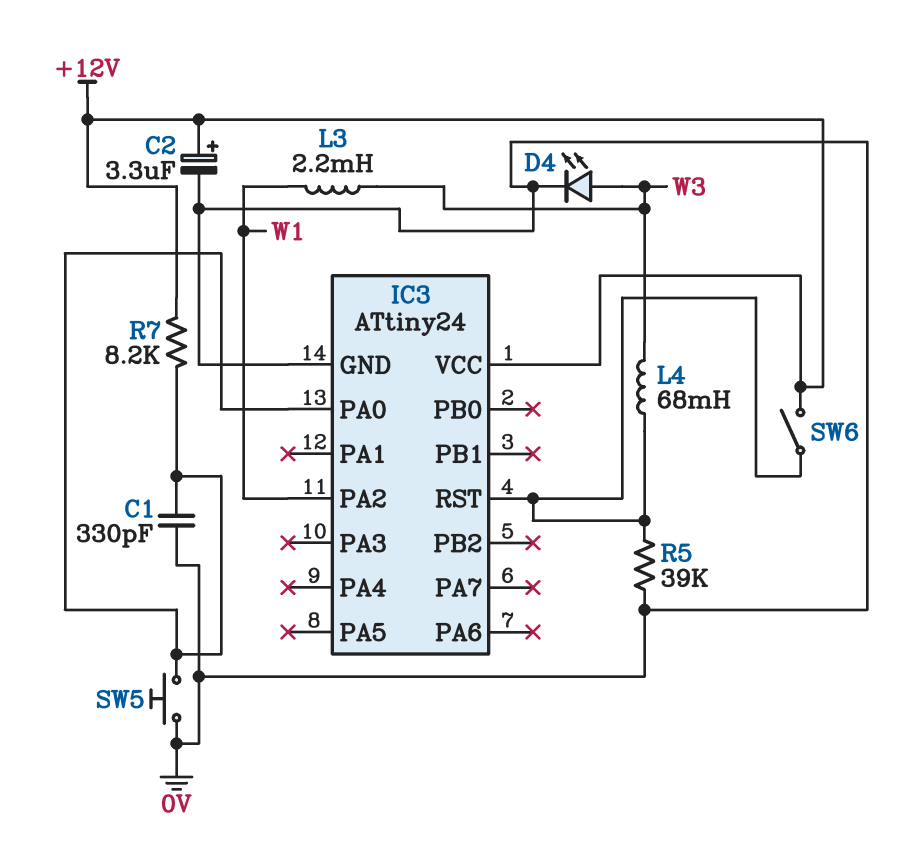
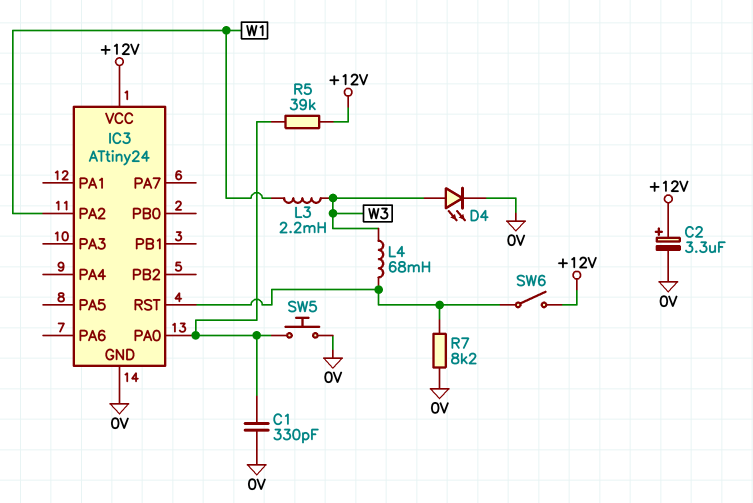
R5: 39k (0V, IC3/RST) -> 39k (+12V, IC3/PA0)
R7: 8.2k (+12V, IC3/PA0) -> 8.2k (0V, IC3/RST)

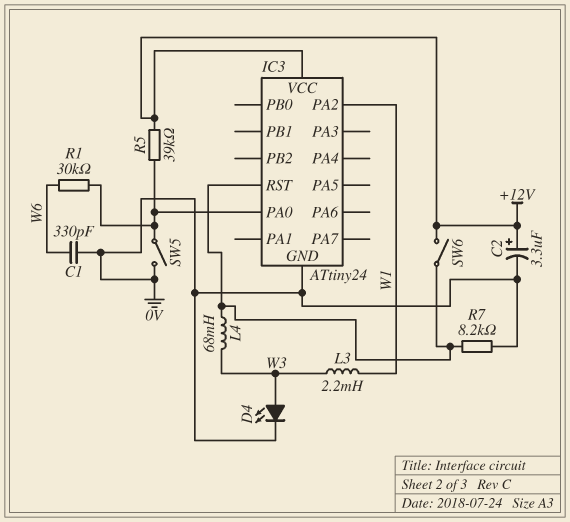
C1: 330pF (0V, IC3/PA0) -> 330pF (0V, W6)
R1: none -> 30k (IC3/PA0, W6)
SW5: button (0V, IC3/PA0) -> switch (0V, IC3/PA0)

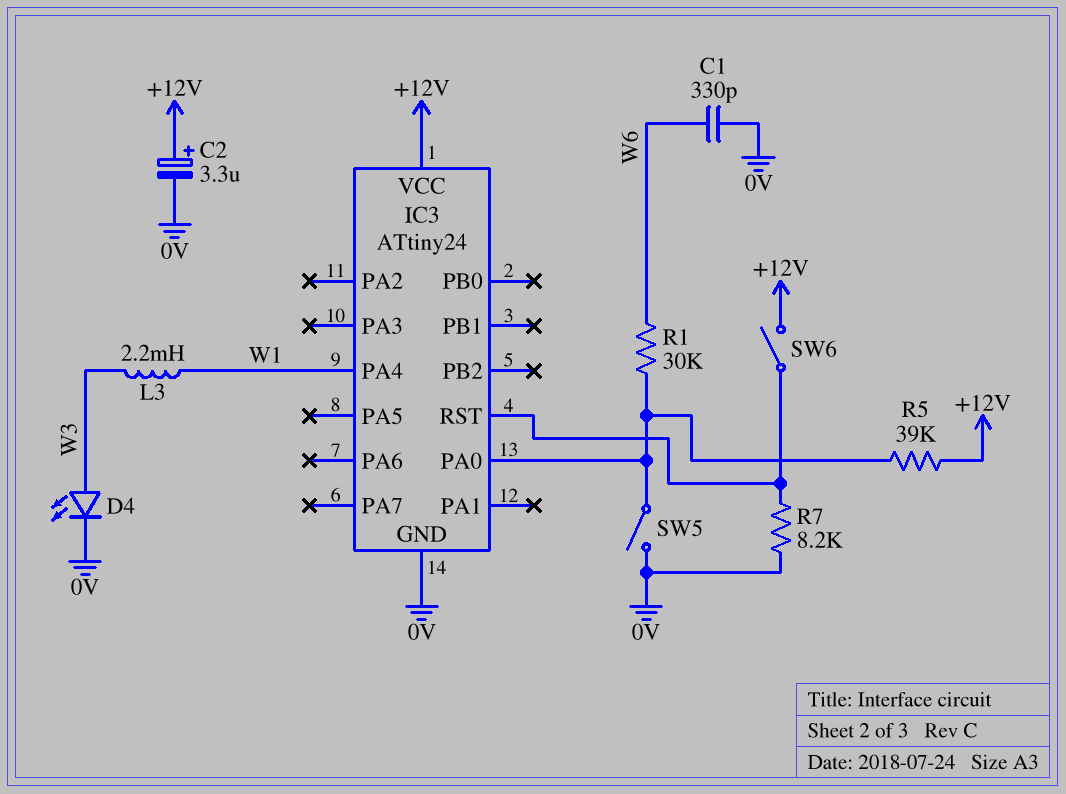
IC3 pin PA2: W1 -> none
IC3 pin PA4: none -> W1
L4: 68mH (IC3/RST, W3) -> none

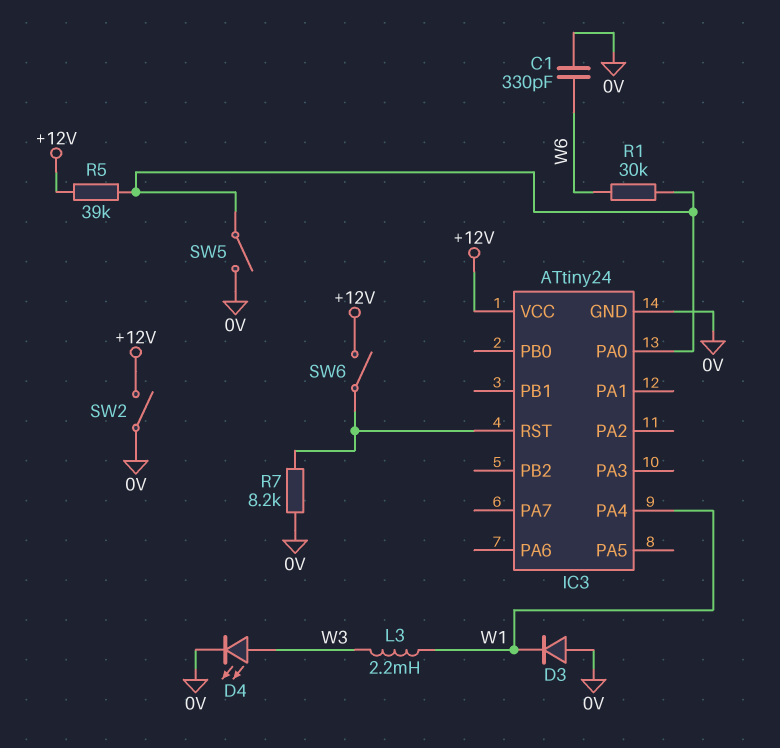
C2: 3.3uF (plus +12V, minus 0V) -> none
D3: none -> diode (A 0V, K W1)
SW2: none -> switch (+12V, 0V)

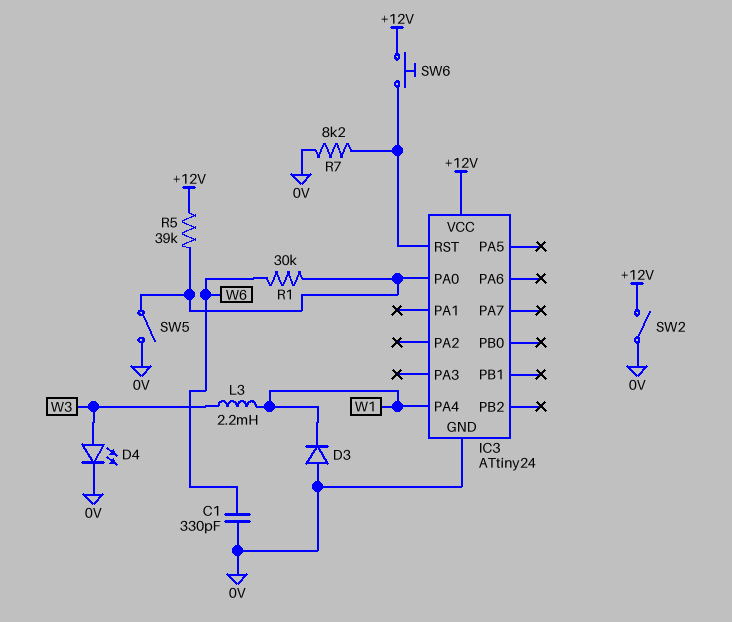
SW6: switch (+12V, IC3/RST) -> button (+12V, IC3/RST)

